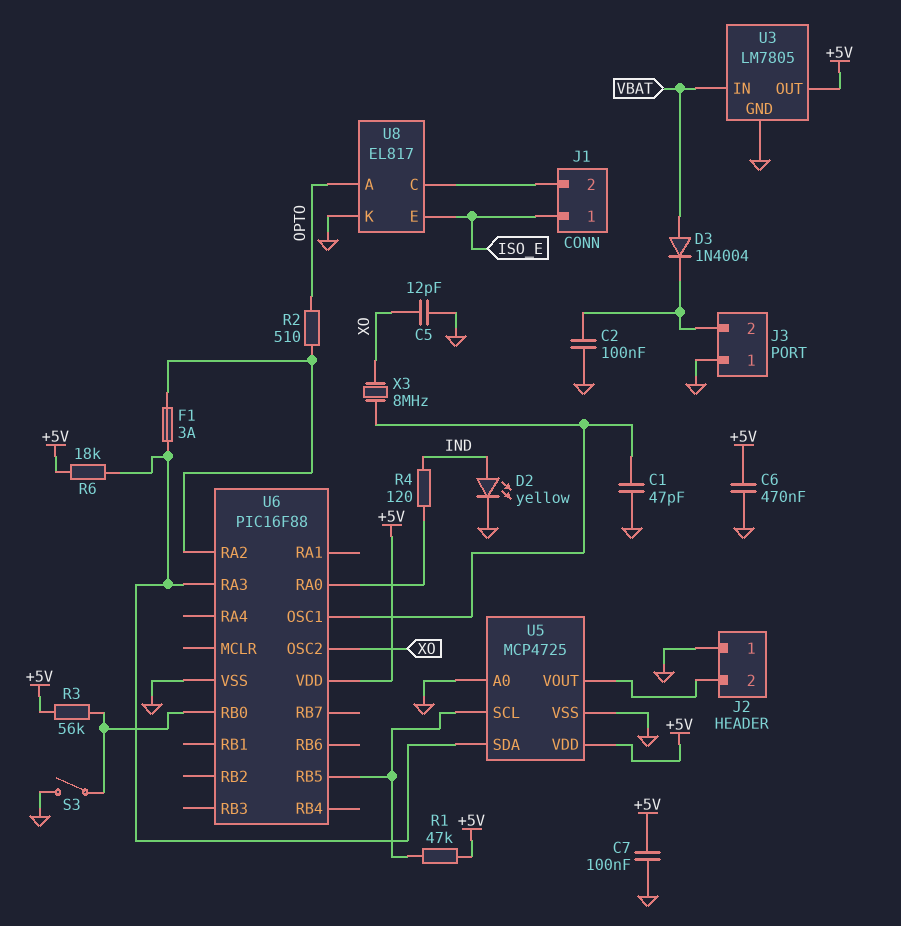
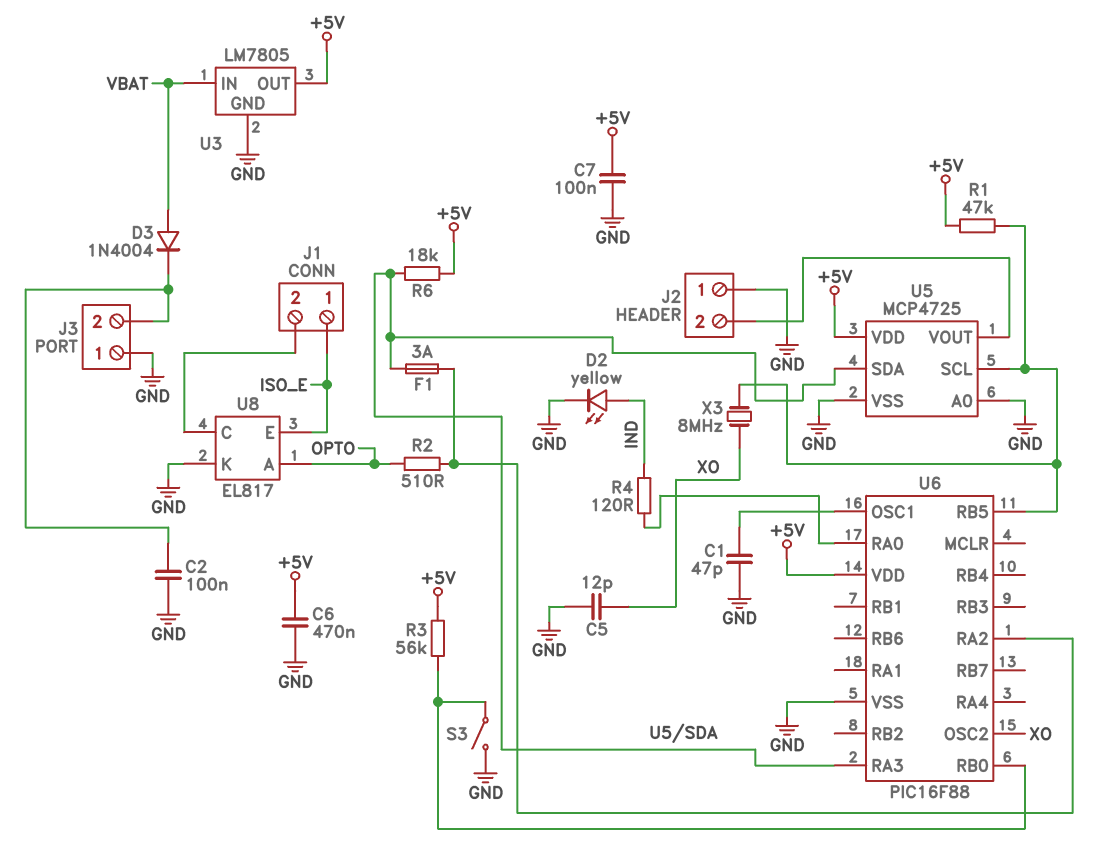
X3: 8MHz (U6/OSC1, XO) -> 8MHz (U5/SCL, XO)

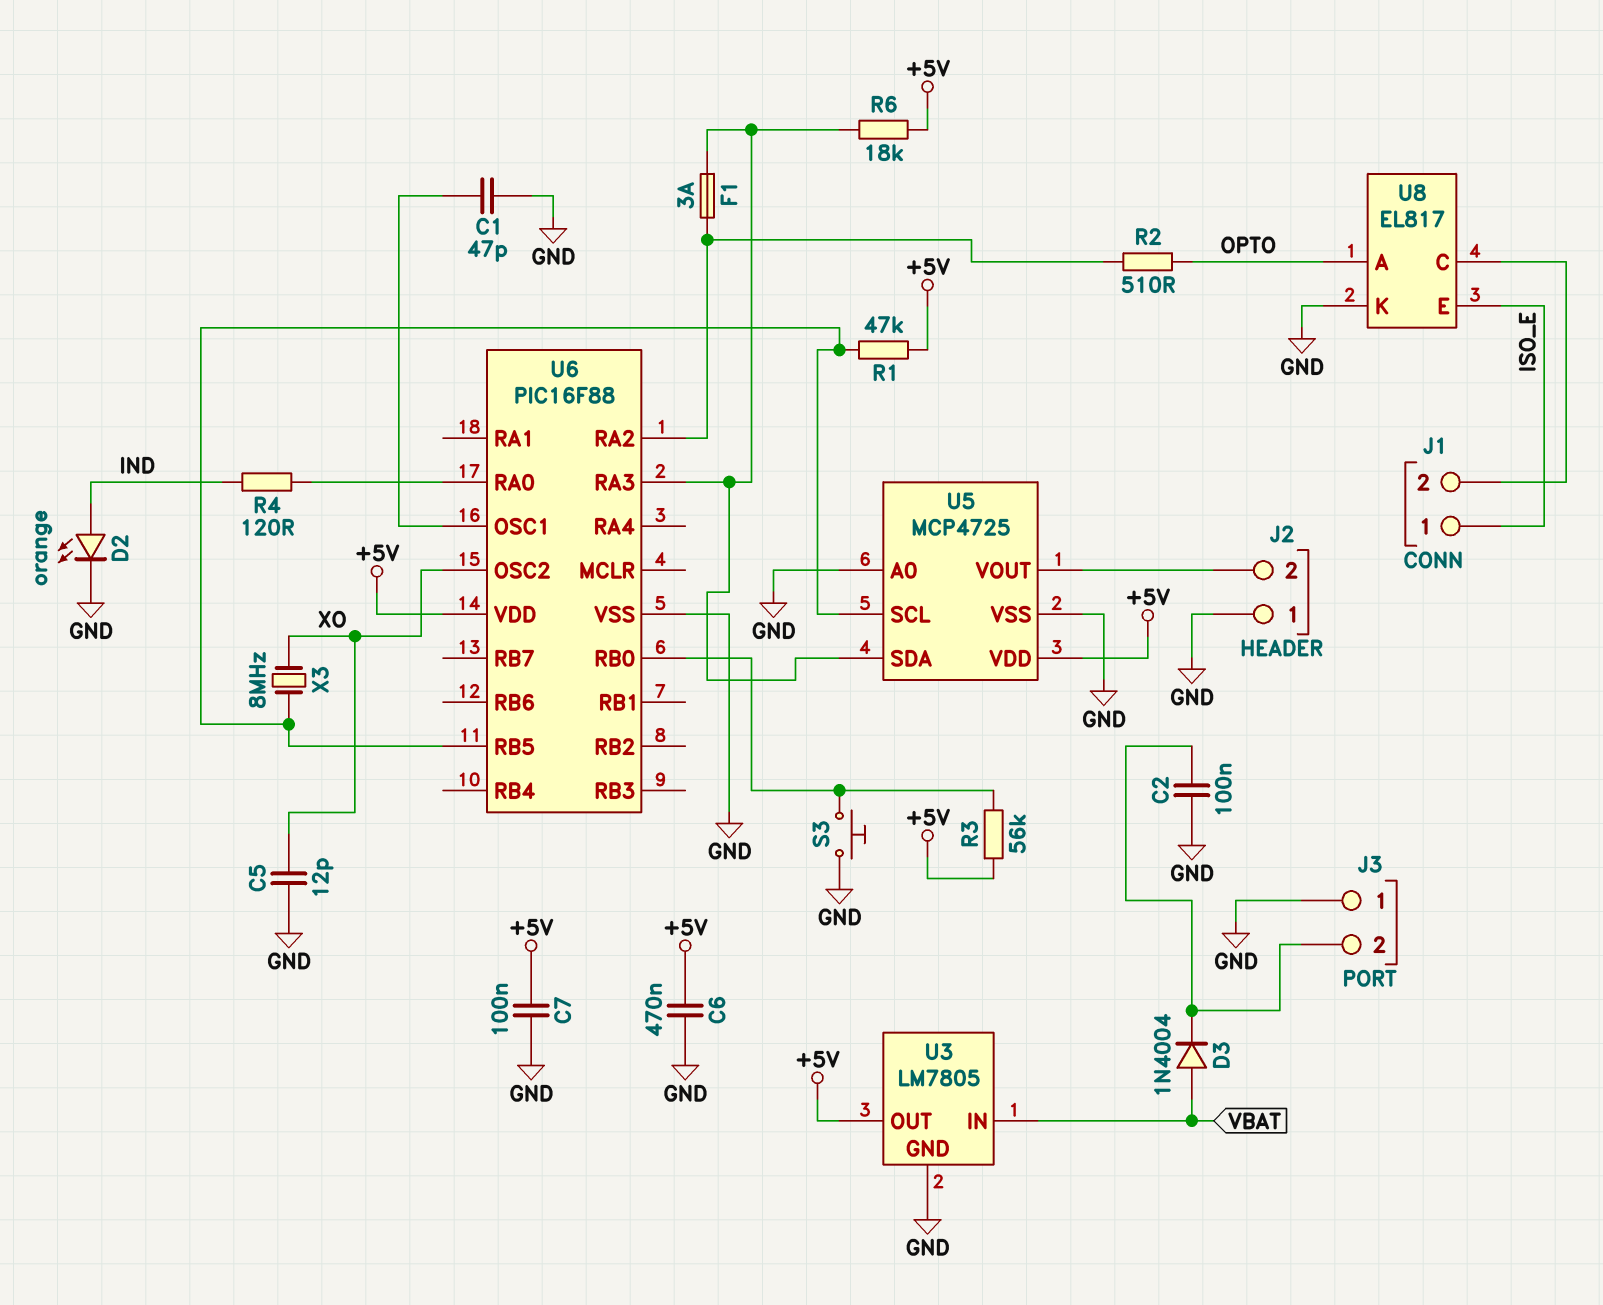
D2: LED yellow (A IND, K GND) -> LED orange (A IND, K GND)
S3: switch (GND, U6/RB0) -> button (GND, U6/RB0)

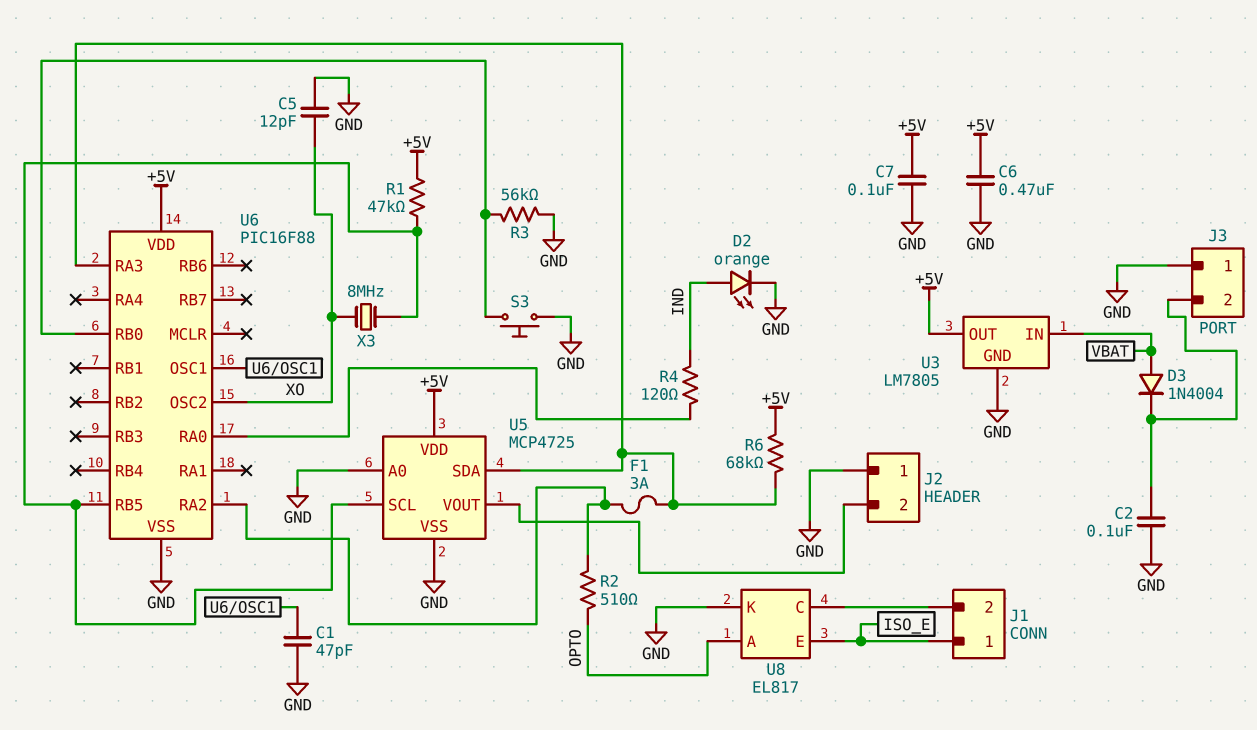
R3: 56k (+5V, U6/RB0) -> 56k (GND, U6/RB0)
R6: 18k (+5V, U5/SDA) -> 68k (+5V, U5/SDA)

